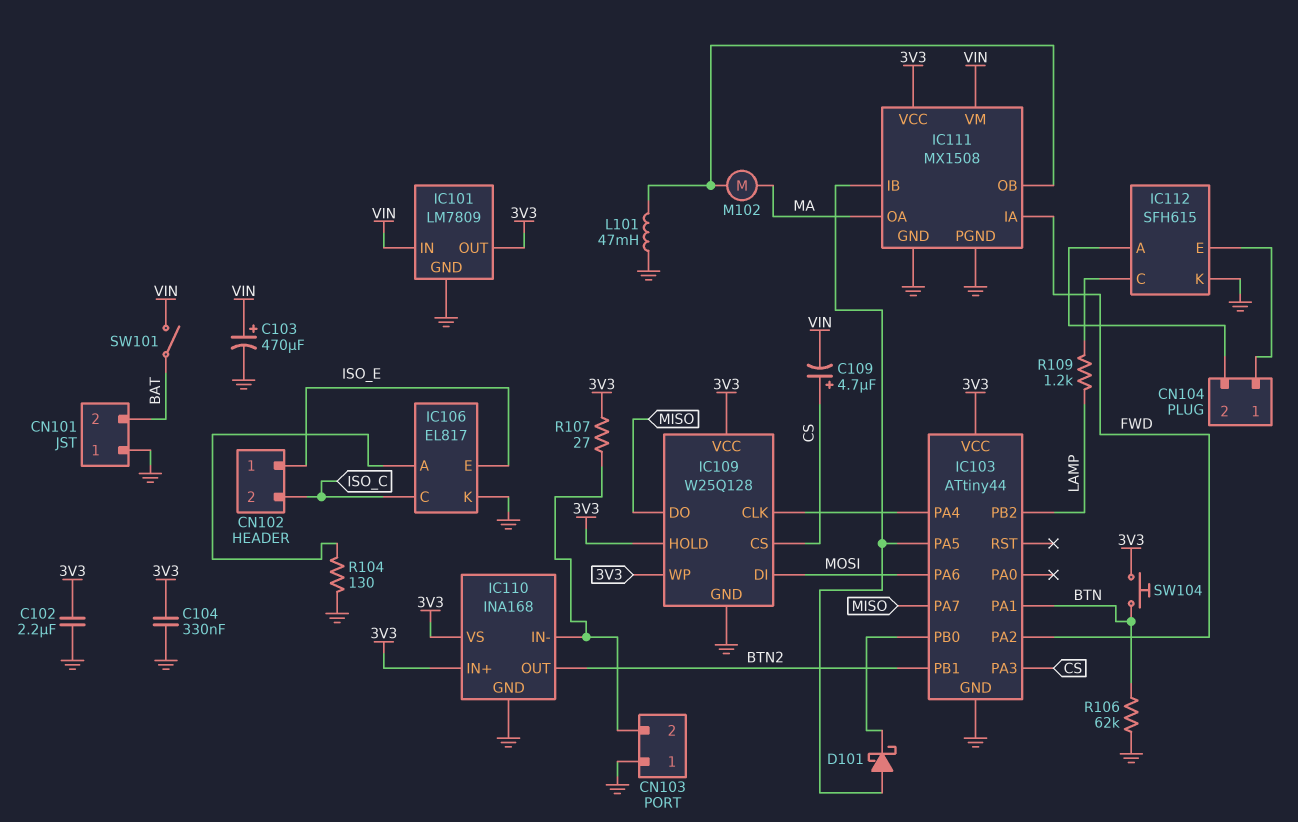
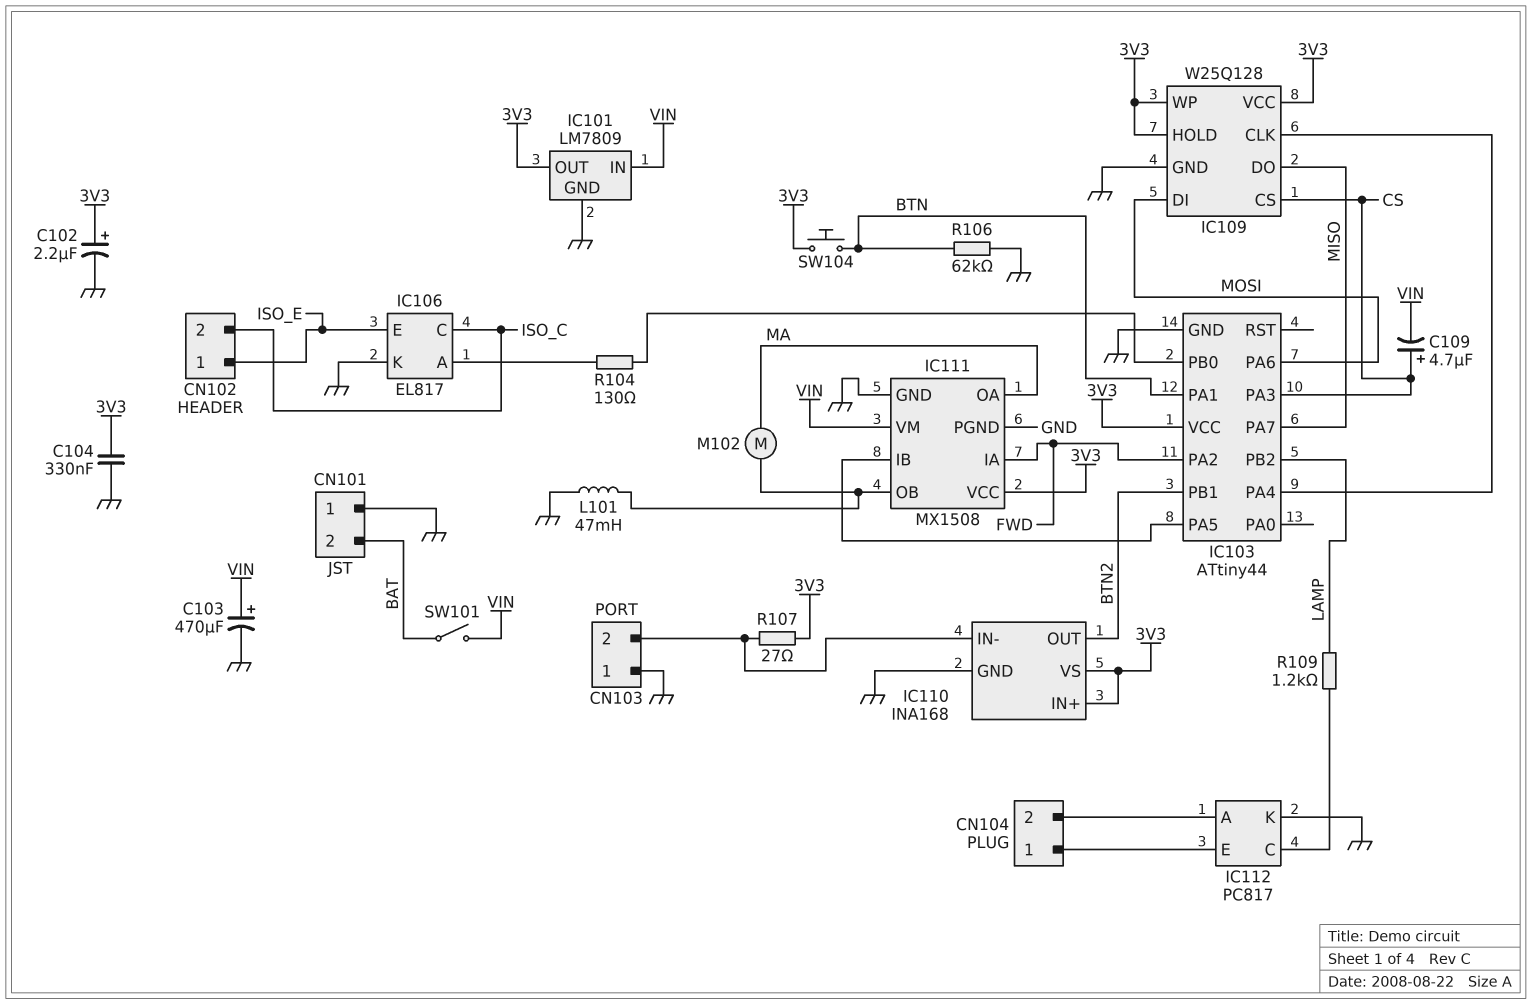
C102: 2.2uF (3V3, GND) -> 2.2uF (plus 3V3, minus GND)
D101: schottky (A IC103/PA5, K IC103/PB0) -> none
IC112: SFH615 -> PC817
R104: 130 (GND, IC106/A) -> 130 (IC103/PB0, IC106/A)

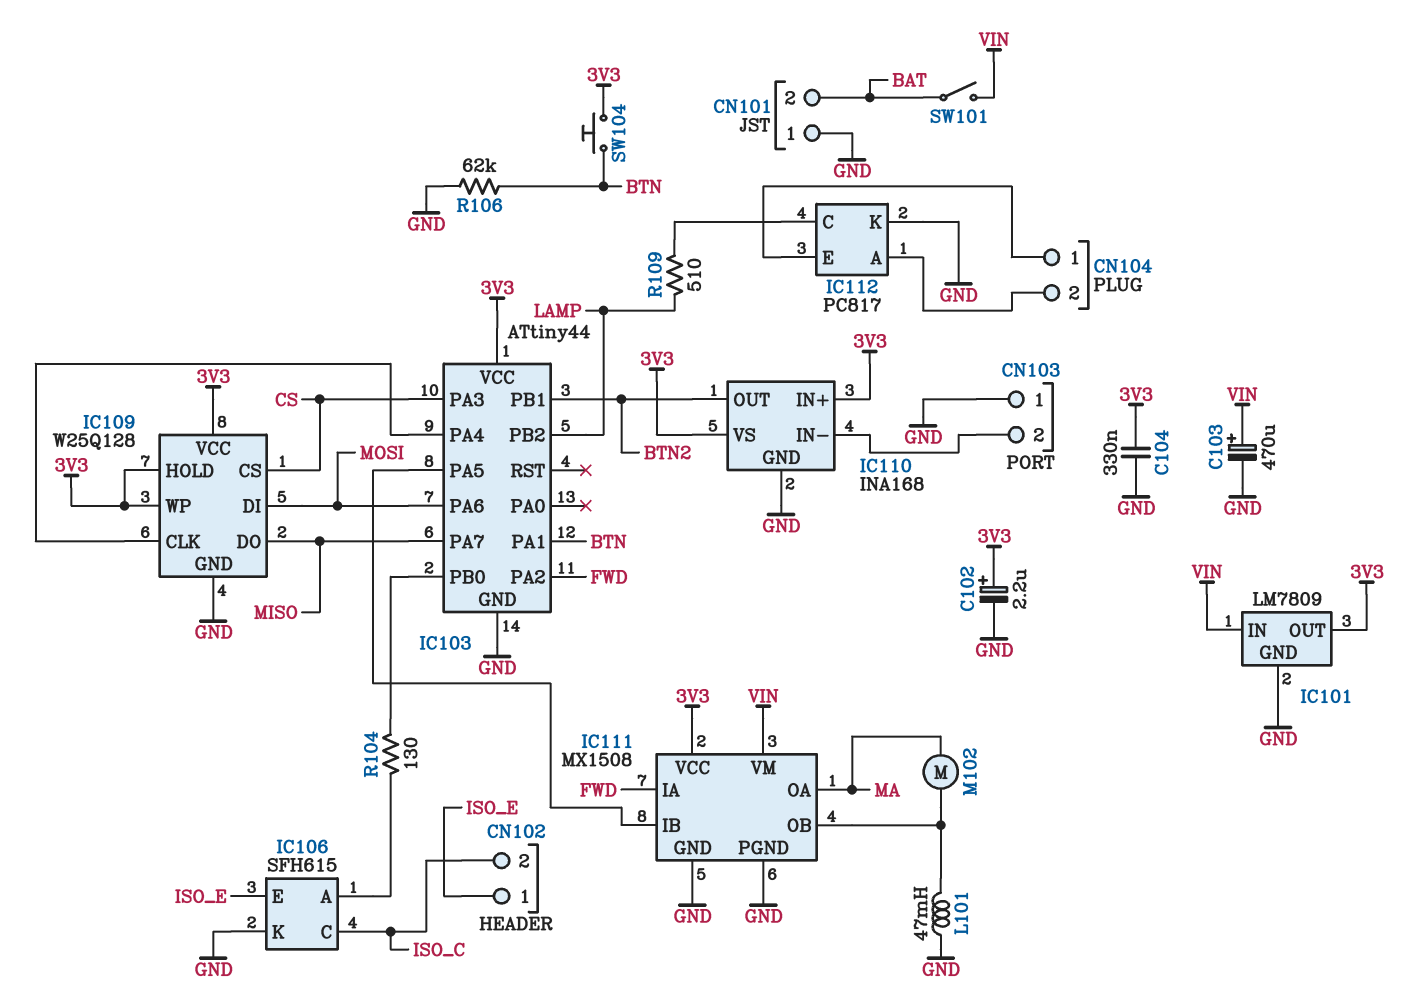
C109: 4.7uF (plus CS, minus VIN) -> none
IC106: EL817 -> SFH615
R107: 27 (3V3, CN103/2) -> none
R109: 1.2k (IC112/C, LAMP) -> 510 (IC112/C, LAMP)

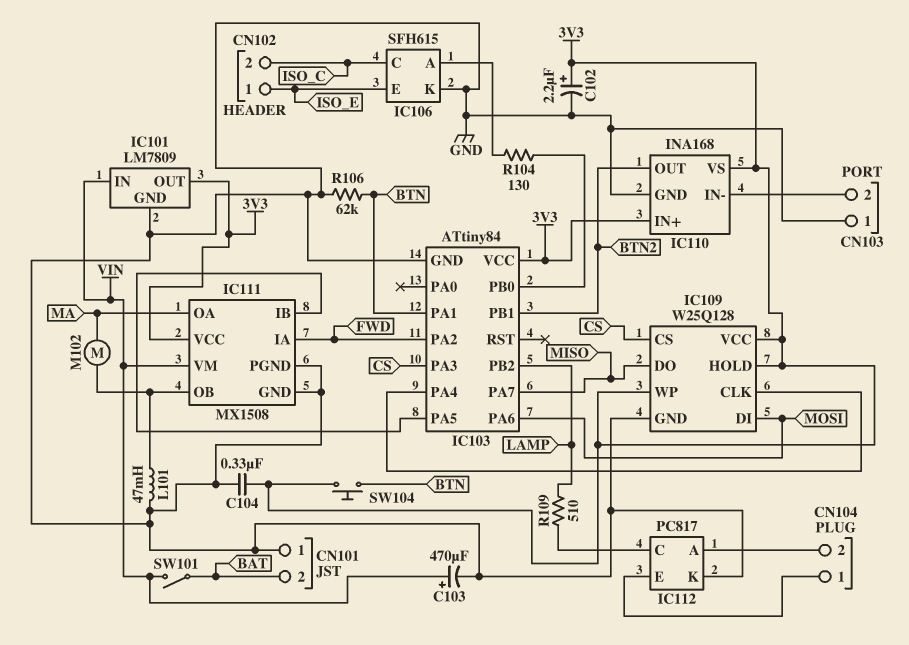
IC103: ATtiny44 -> ATtiny84

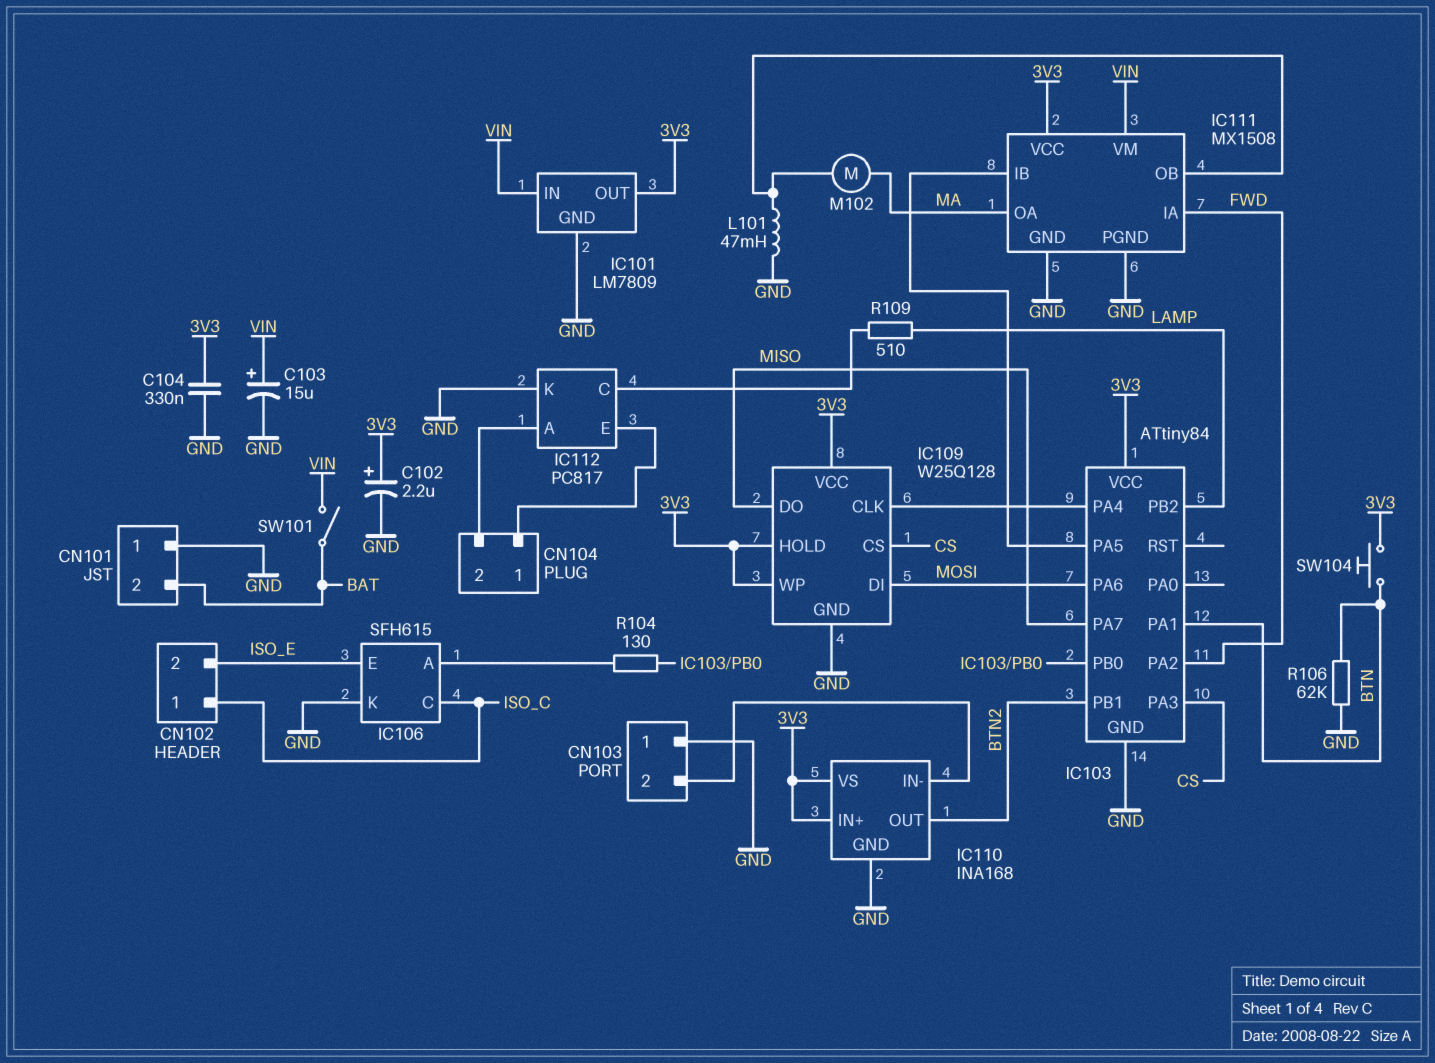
C103: 470uF (plus VIN, minus GND) -> 15uF (plus VIN, minus GND)
CN102 pin 1: ISO_E -> ISO_C
CN102 pin 2: ISO_C -> ISO_E

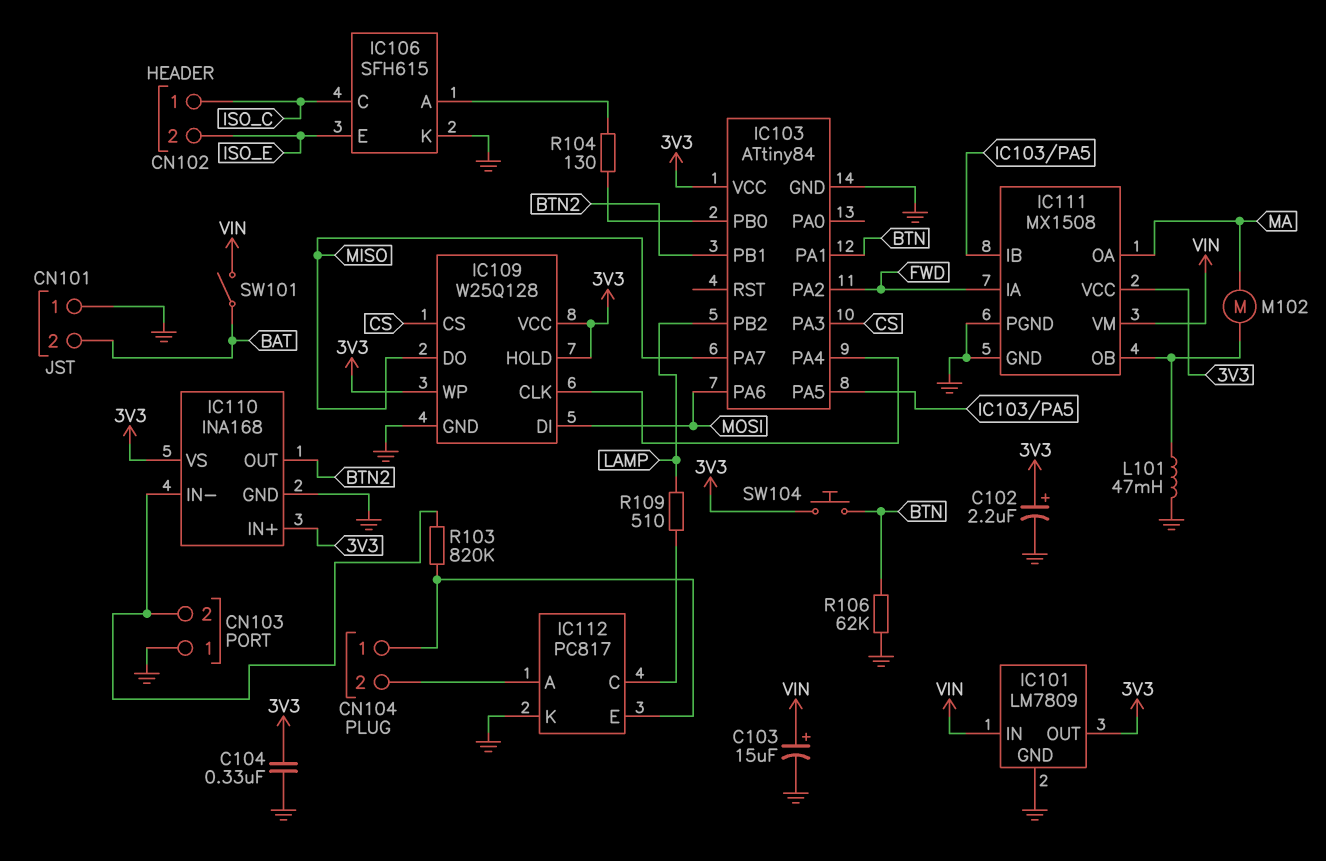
R103: none -> 820k (CN103/2, CN104/1)

